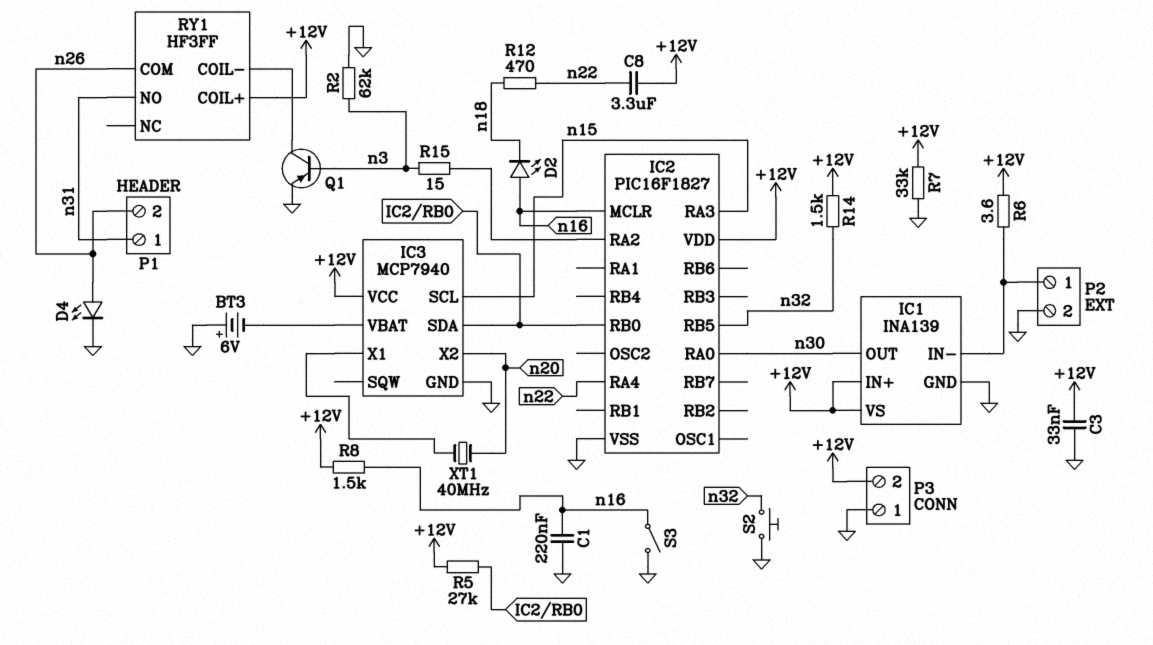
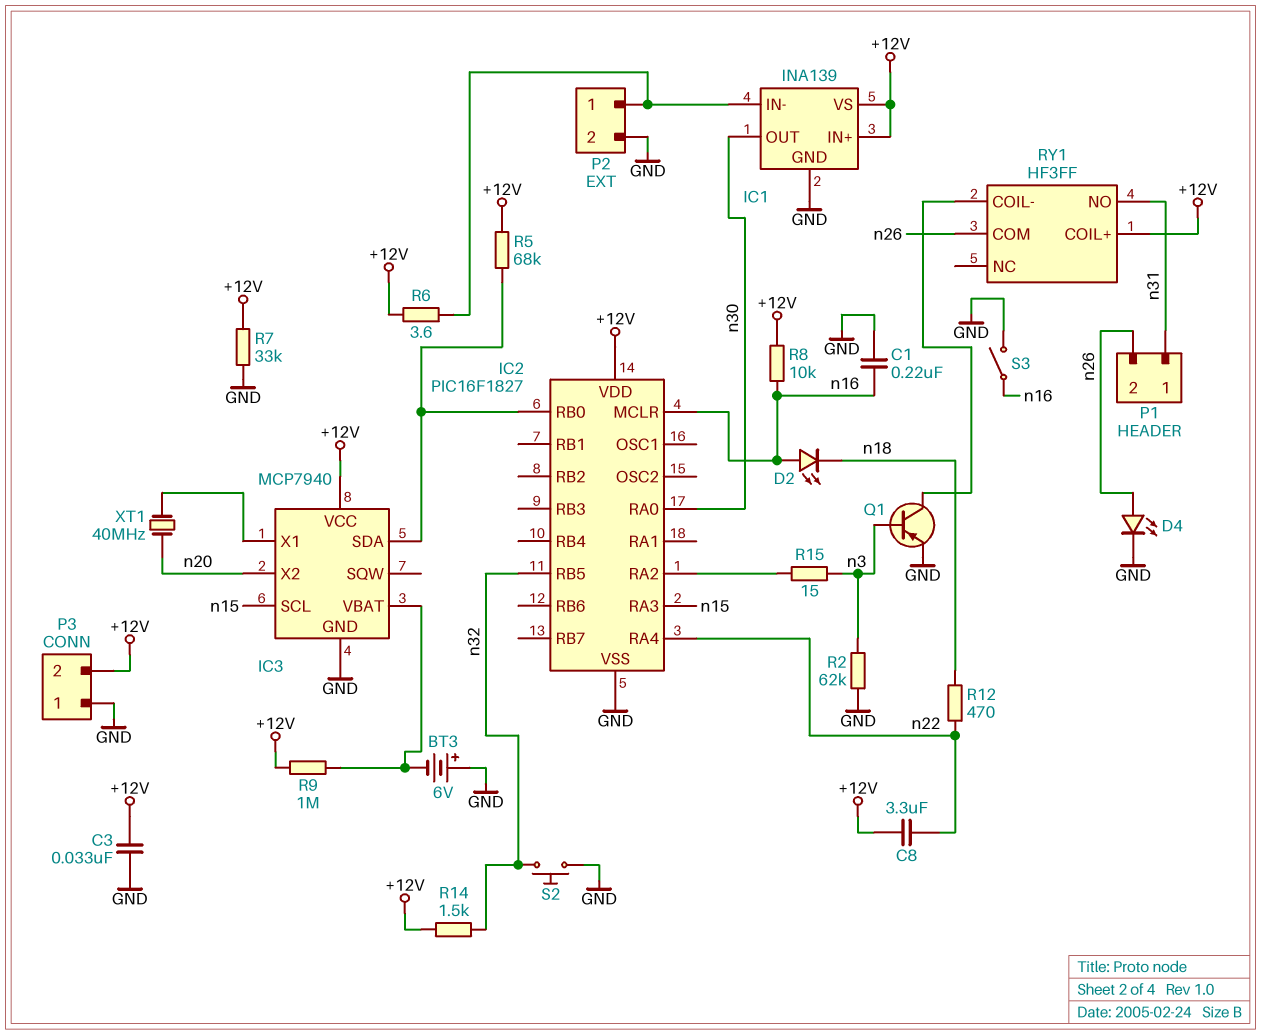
R5: 27k (+12V, IC2/RB0) -> 68k (+12V, IC2/RB0)
R8: 1.5k (+12V, n16) -> 10k (+12V, n16)
R9: none -> 1M (+12V, IC3/VBAT)

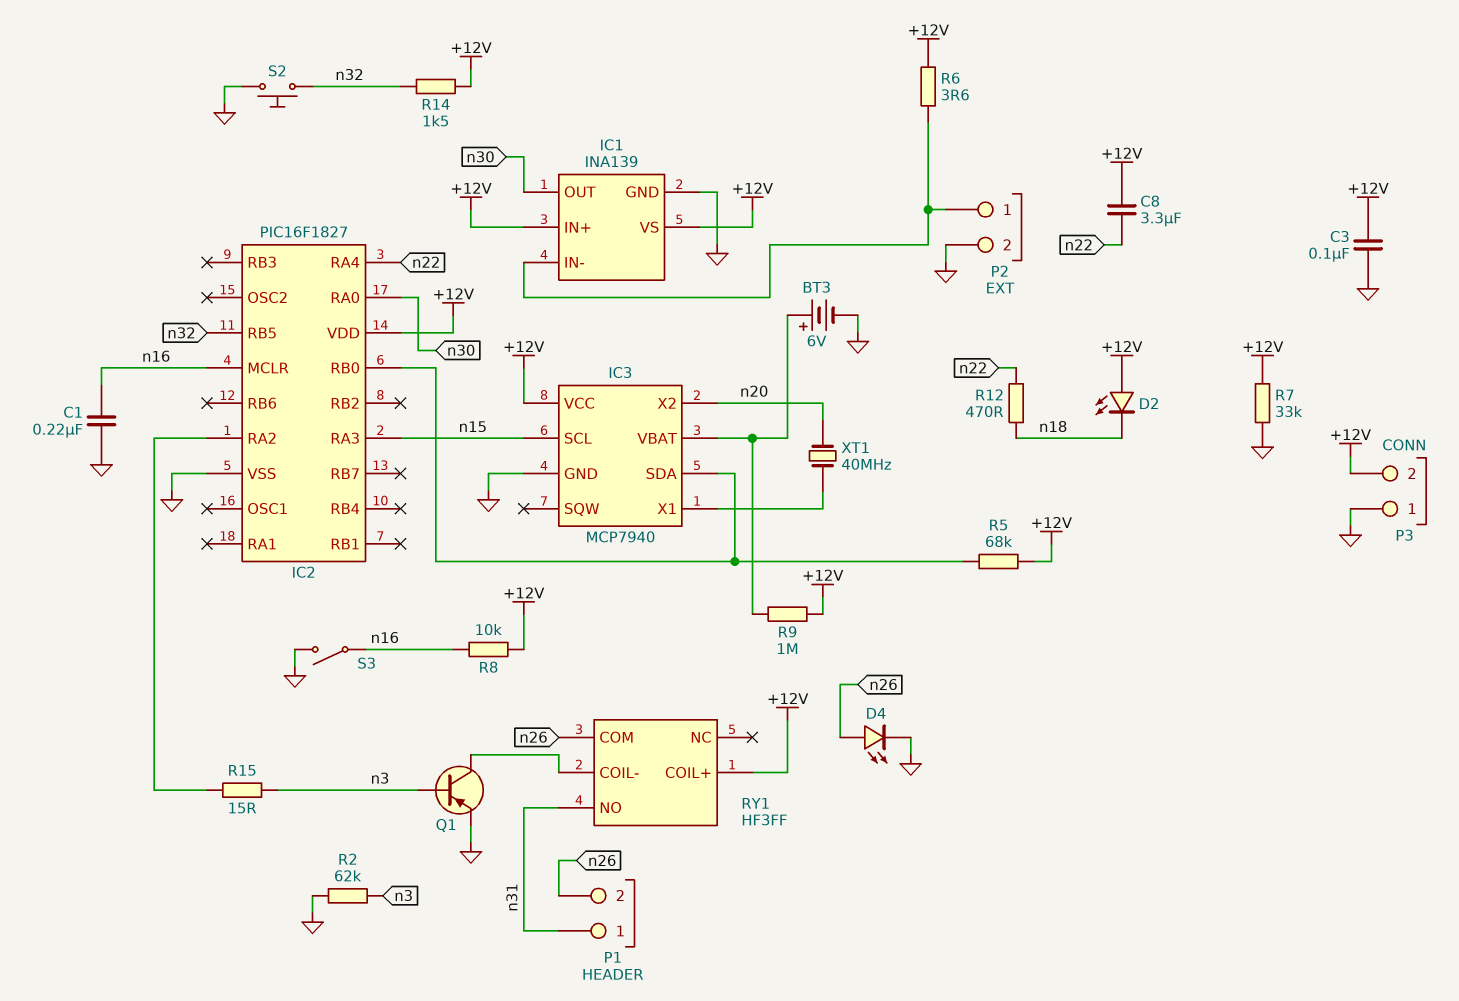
BT3: 6V (plus GND, minus IC3/VBAT) -> 6V (plus IC3/VBAT, minus GND)
C3: 33nF (+12V, GND) -> 100nF (+12V, GND)
D2: LED (A n16, K n18) -> LED (A +12V, K n18)

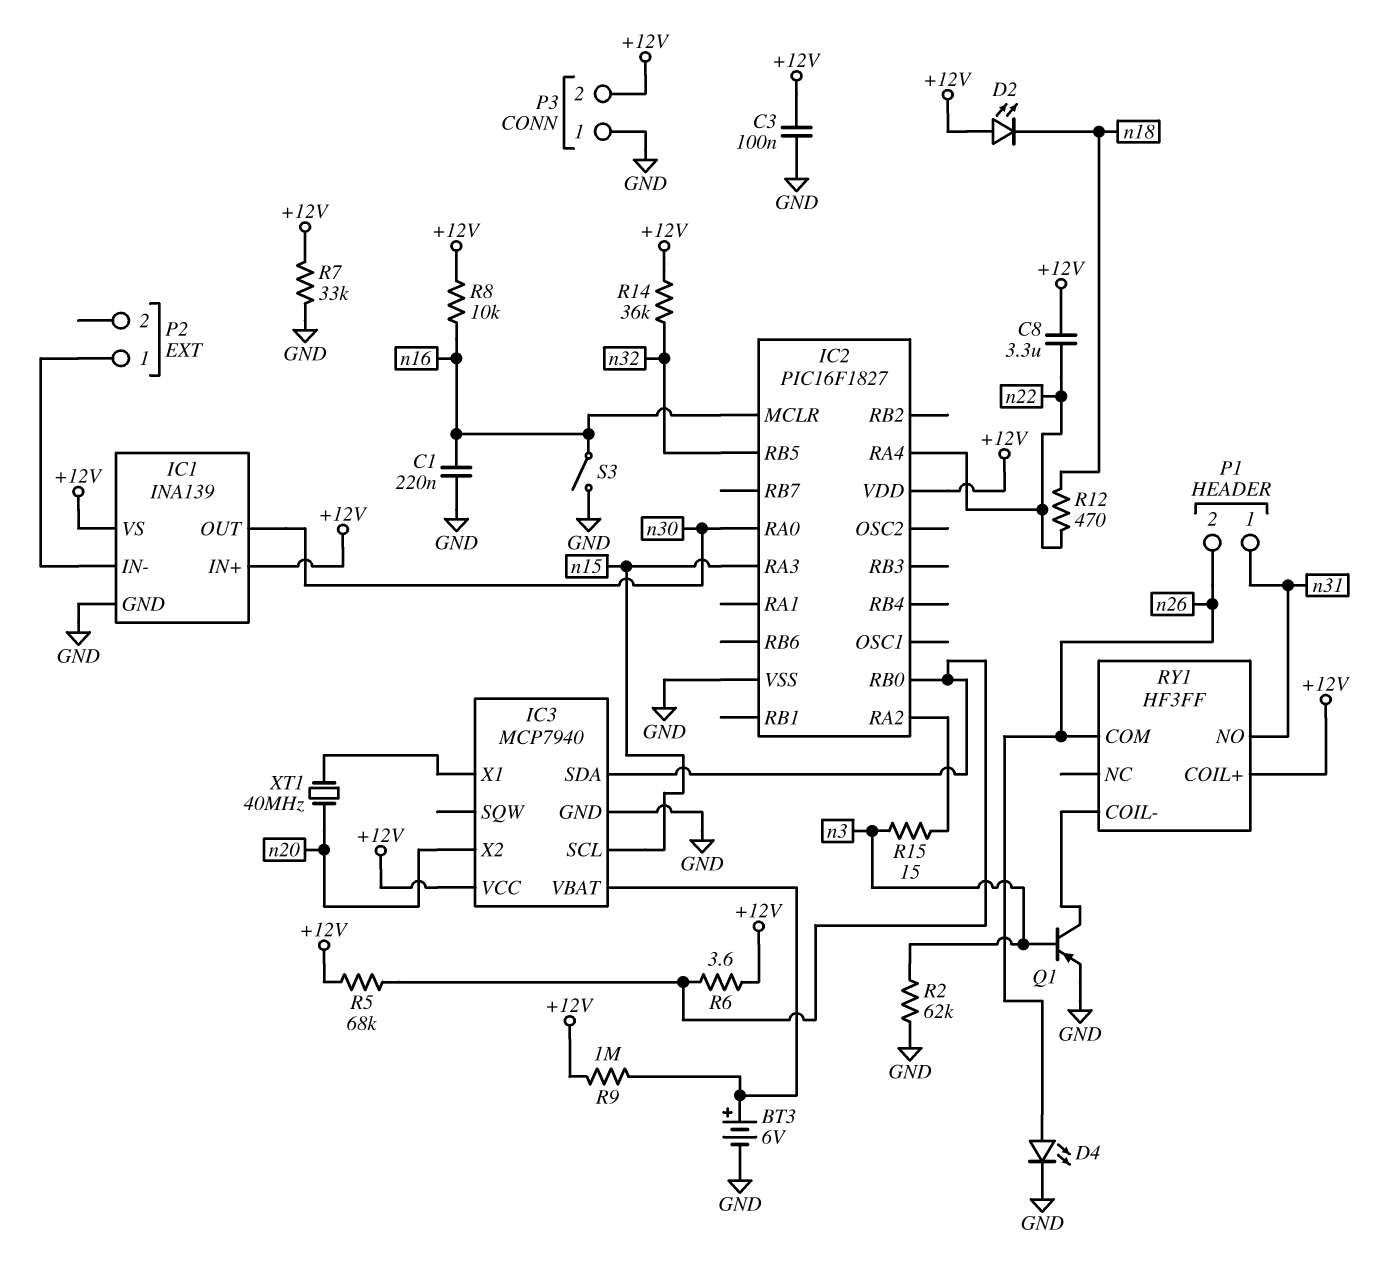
P2 pin 2: GND -> none
R6: 3.6 (+12V, IC1/IN-) -> 3.6 (+12V, IC2/RB0)
R14: 1.5k (+12V, n32) -> 36k (+12V, n32)
S2: button (GND, n32) -> none

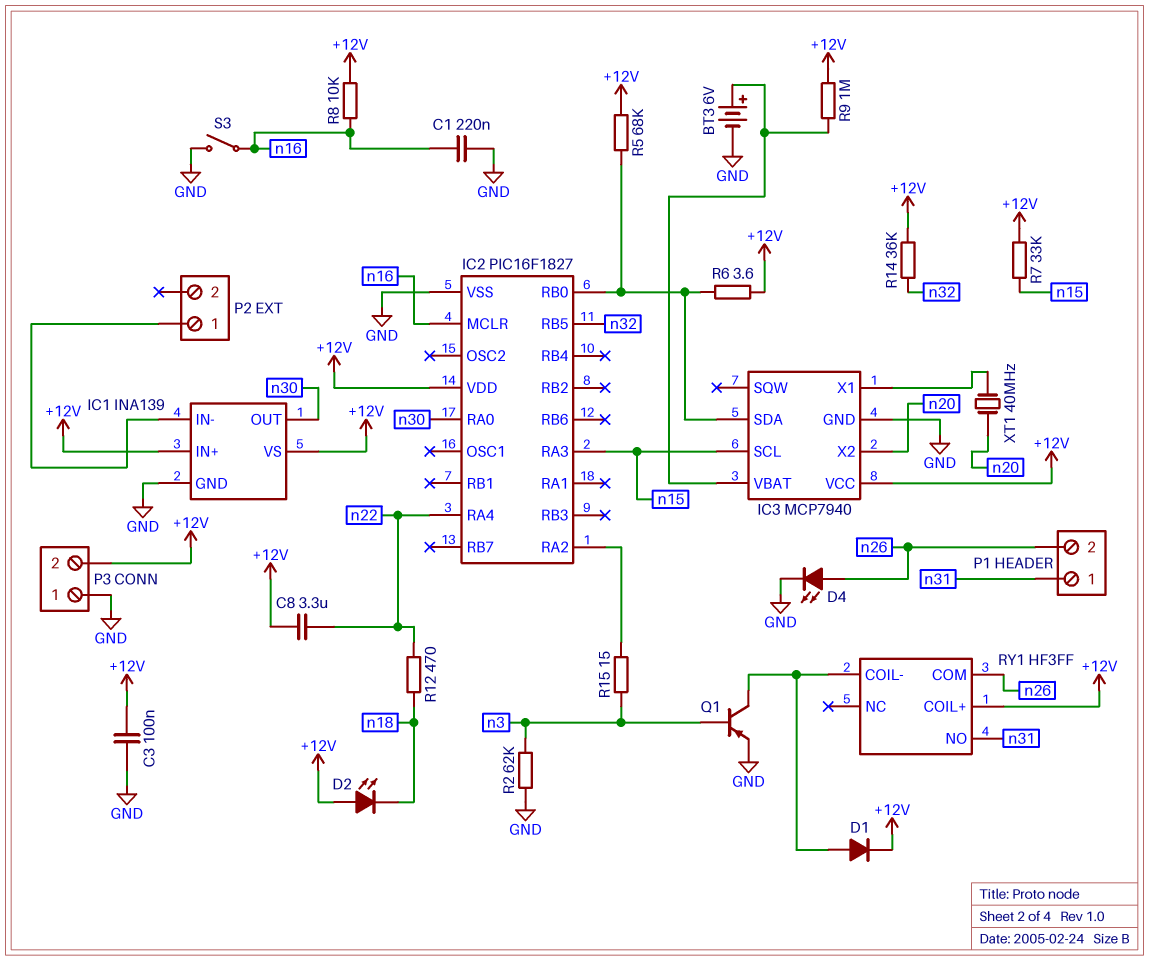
D1: none -> diode (A RY1/COIL-, K +12V)
R7: 33k (+12V, GND) -> 33k (+12V, n15)

